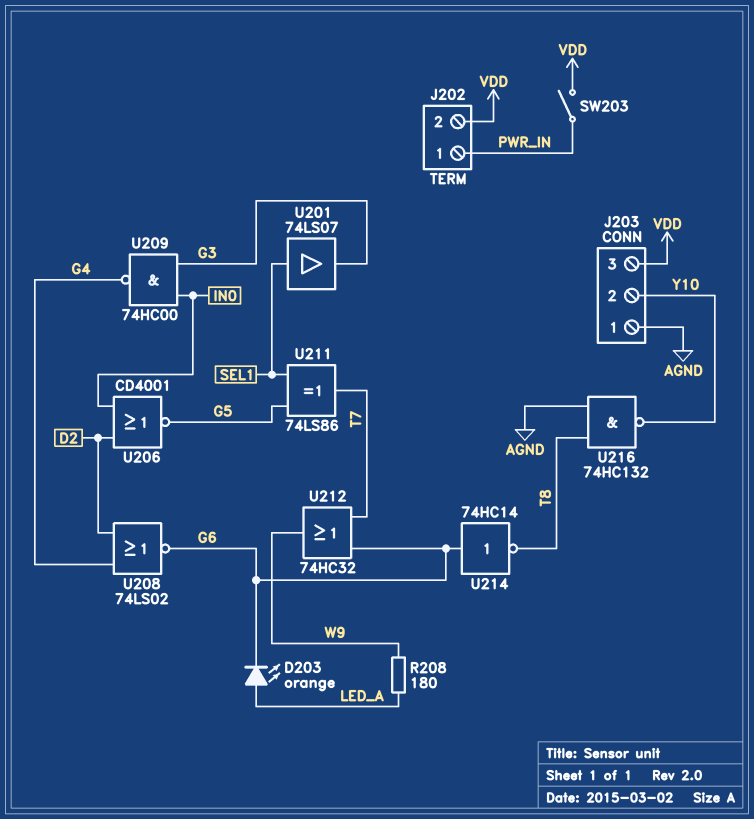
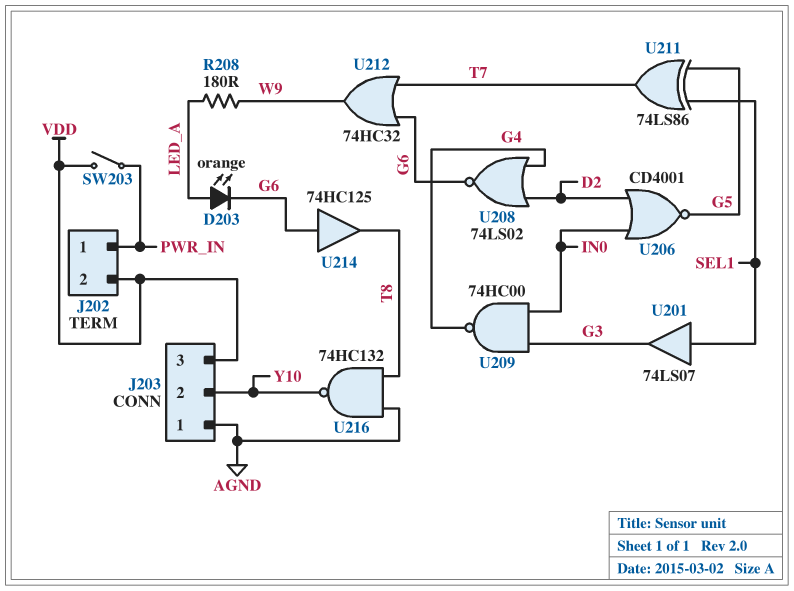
U214: NOT 74HC14 (in G6, out T8) -> buffer 74HC125 (in G6, out T8)

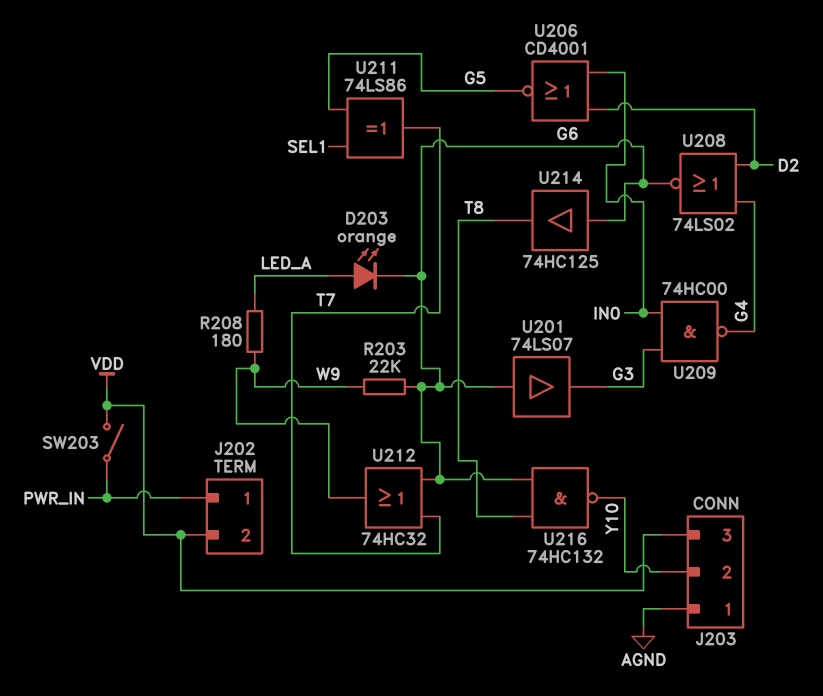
R203: none -> 22k (G6, W9)
U201: buffer 74LS07 (in SEL1, out G3) -> buffer 74LS07 (in G6, out G3)
U216: NAND 74HC132 (in AGND, in T8, out Y10) -> NAND 74HC132 (in G6, in T8, out Y10)

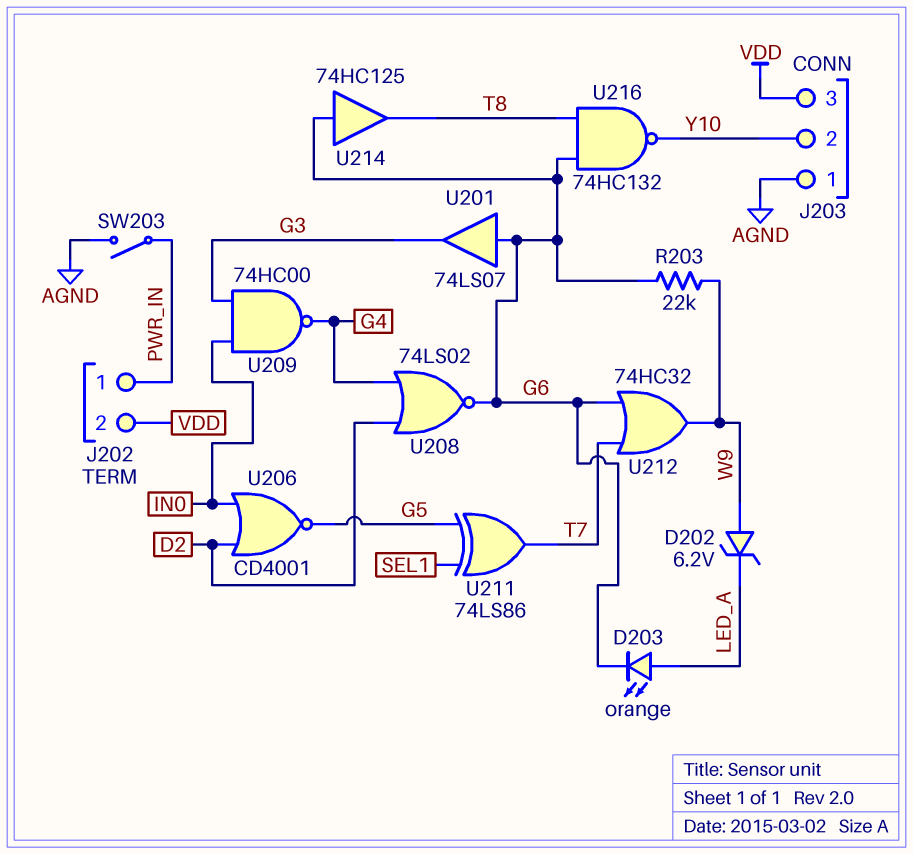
D202: none -> zener 6.2V (A W9, K LED_A)
R208: 180 (LED_A, W9) -> none
SW203: switch (PWR_IN, VDD) -> switch (AGND, PWR_IN)

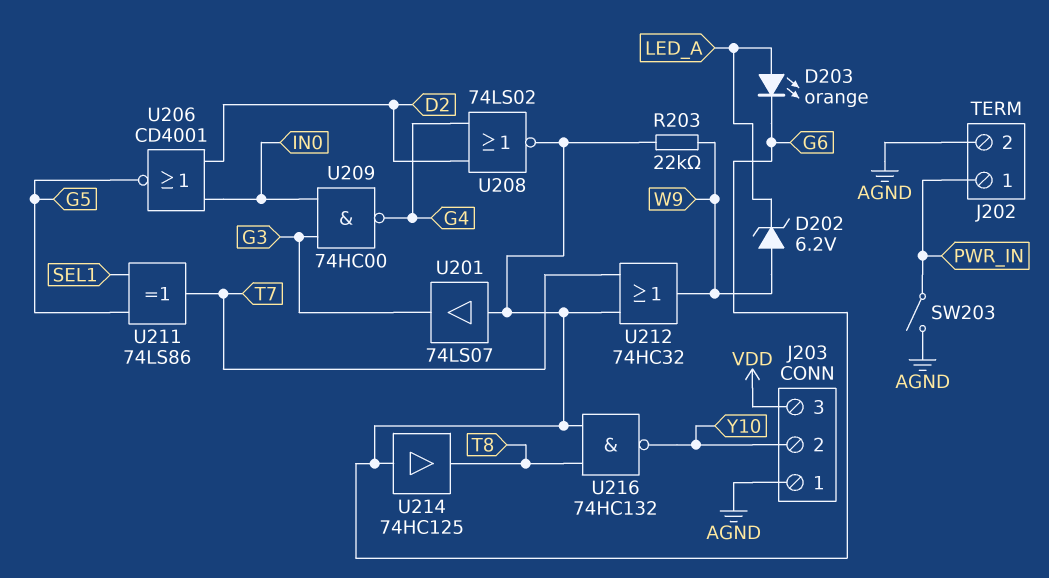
J202 pin 2: VDD -> AGND

